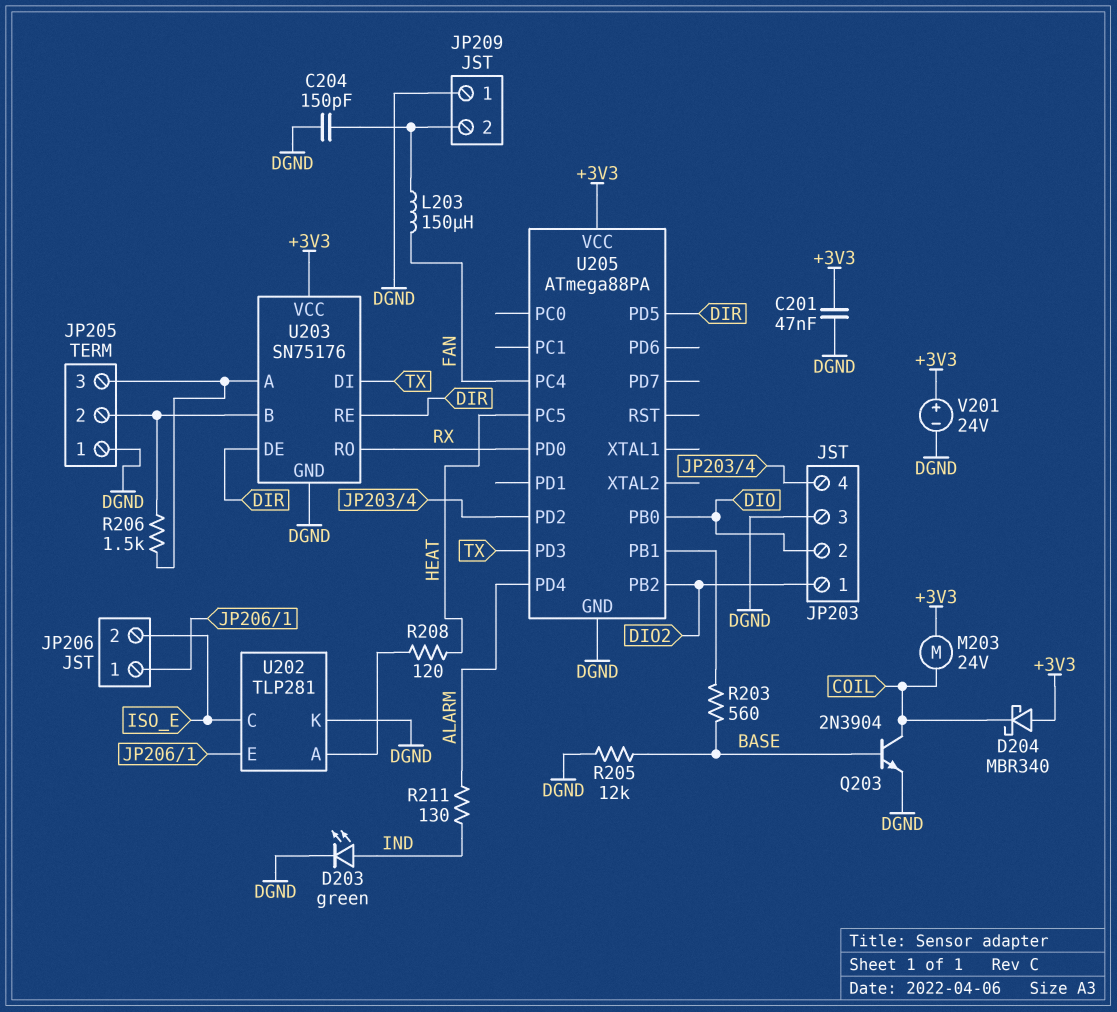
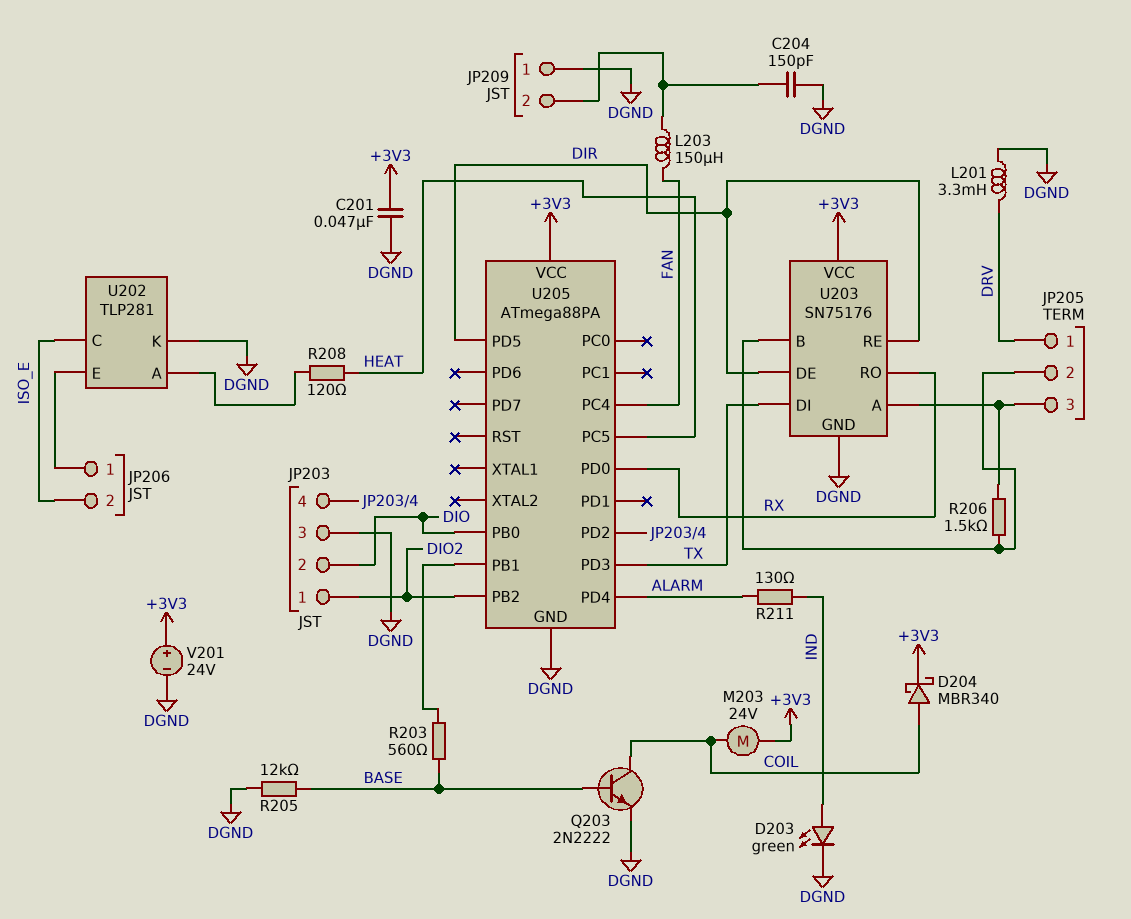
D204: schottky MBR340 (A +3V3, K COIL) -> schottky MBR340 (A COIL, K +3V3)
JP205 pin 1: DGND -> DRV
L201: none -> 3.3mH (DGND, DRV)
Q203: NPN 2N3904 (B BASE, C COIL, E DGND) -> NPN 2N2222 (B BASE, C COIL, E DGND)

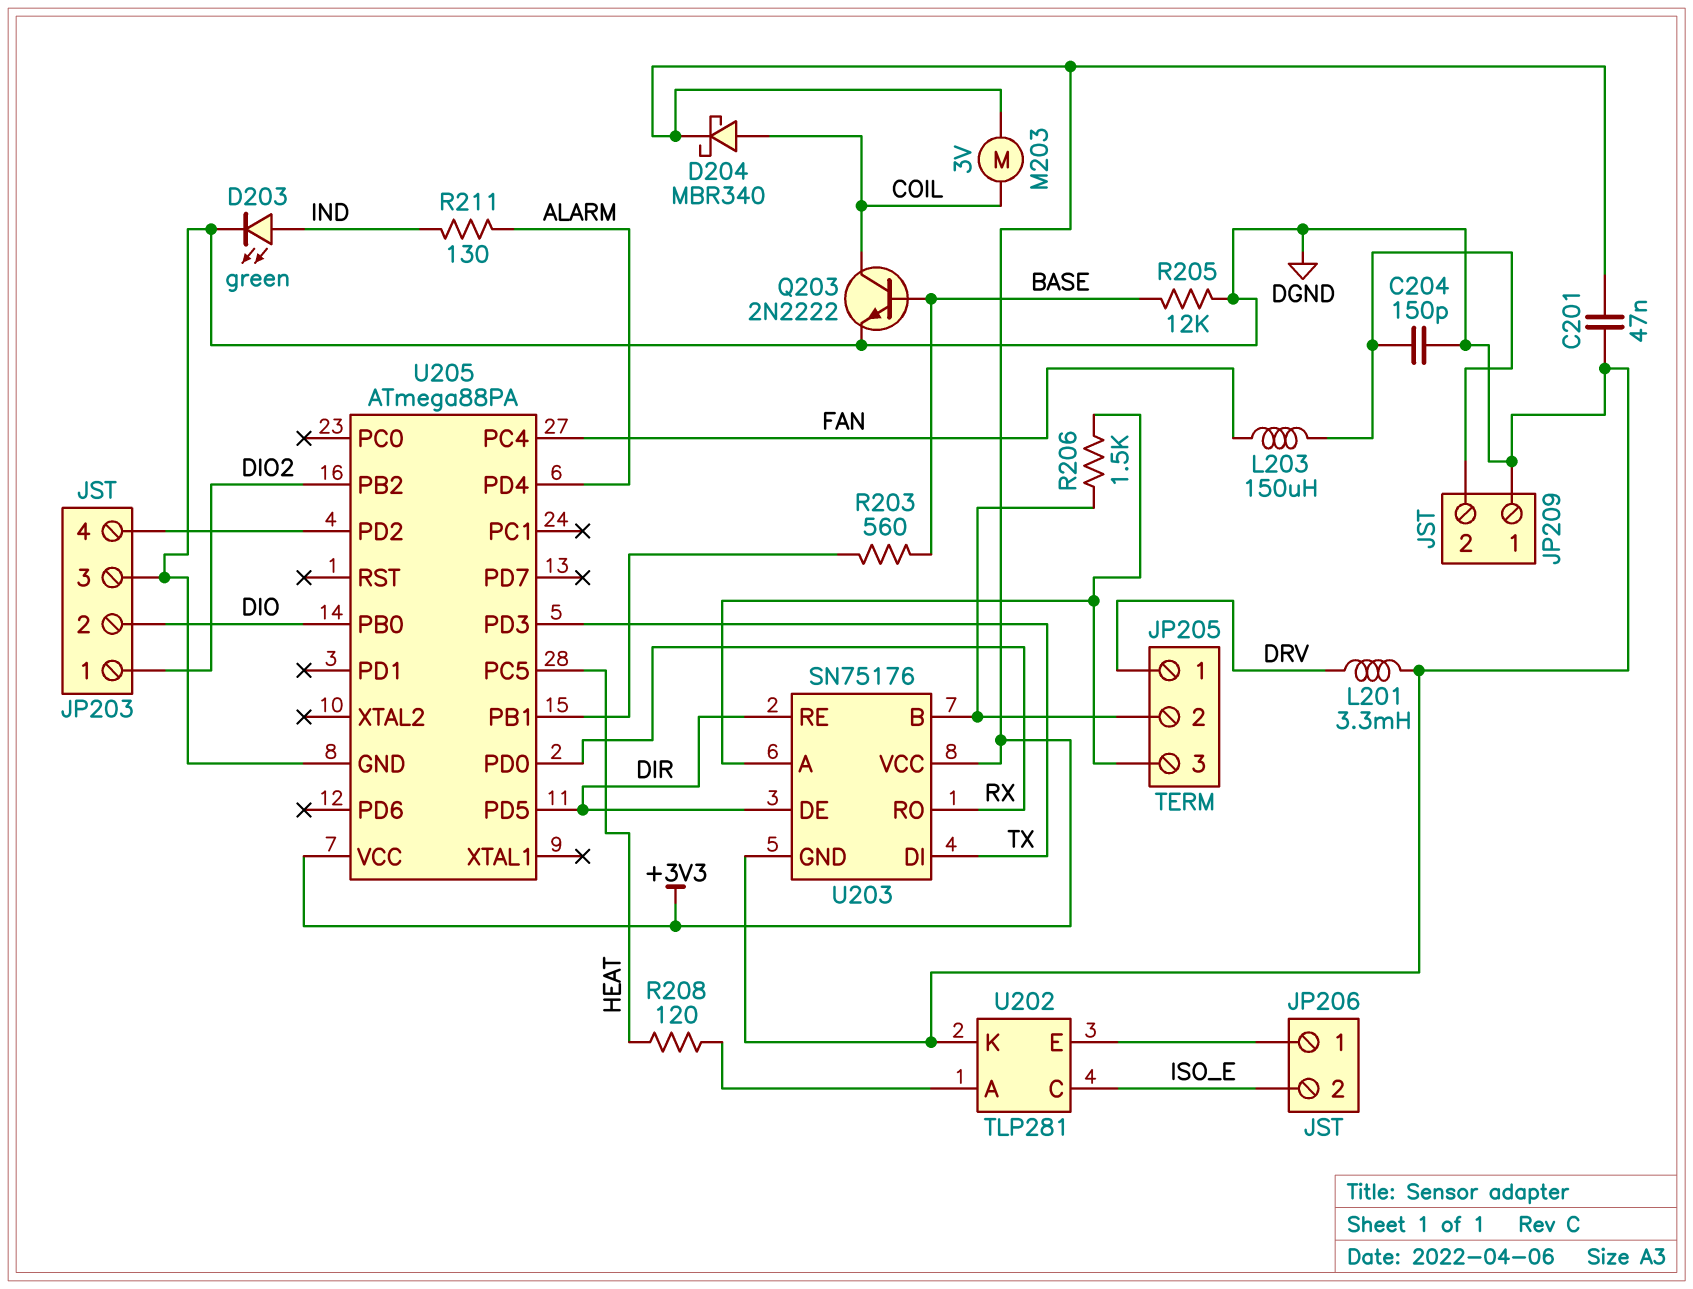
M203: motor 24V (+3V3, COIL) -> motor 3V (+3V3, COIL)
V201: 24V (plus +3V3, minus DGND) -> none

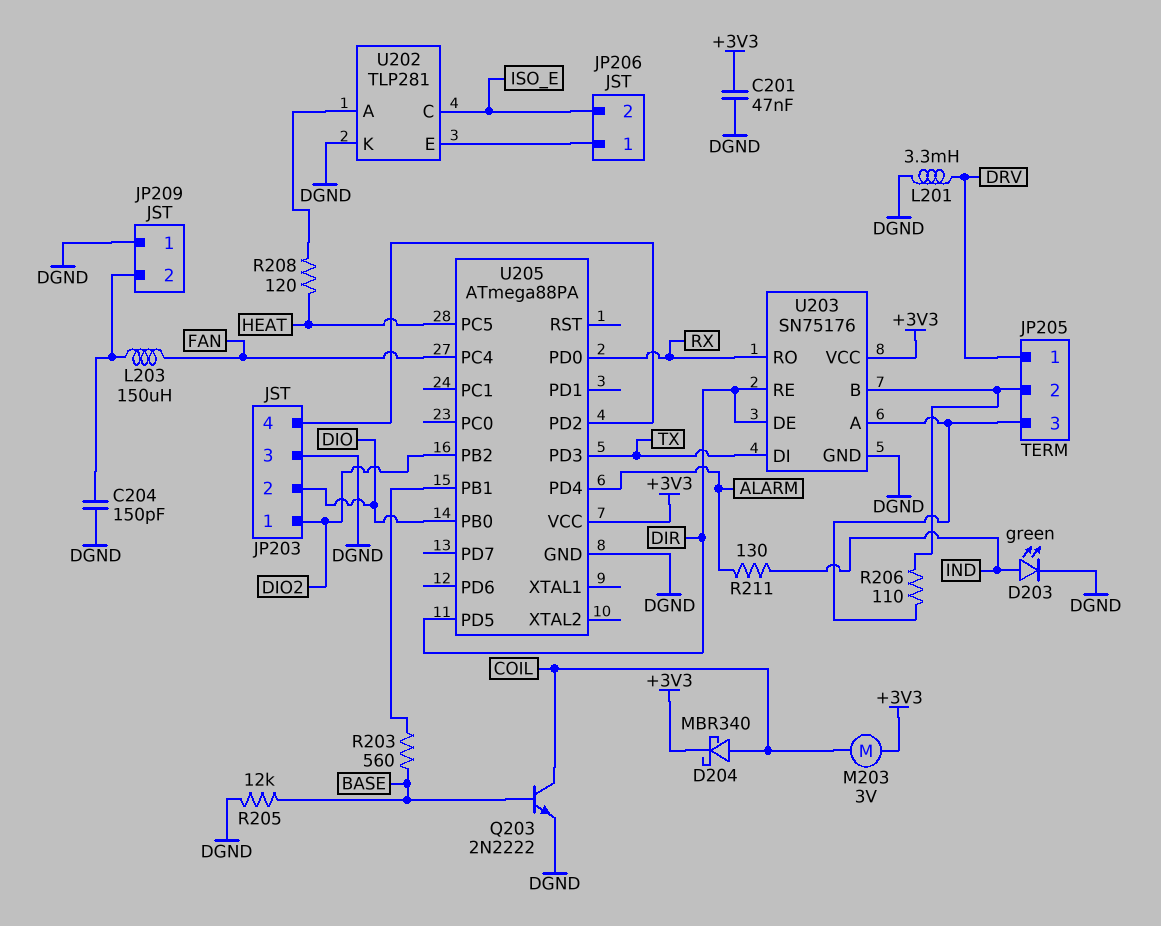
R206: 1.5k (JP205/2, JP205/3) -> 110 (JP205/2, JP205/3)

